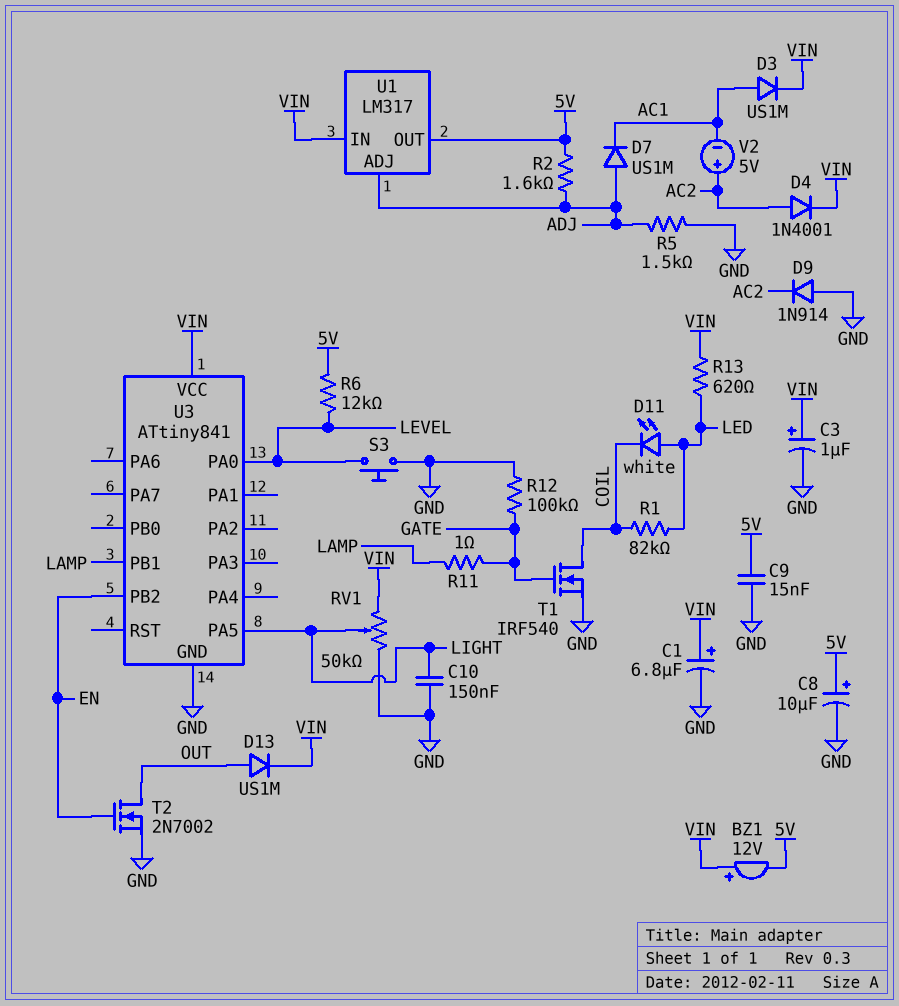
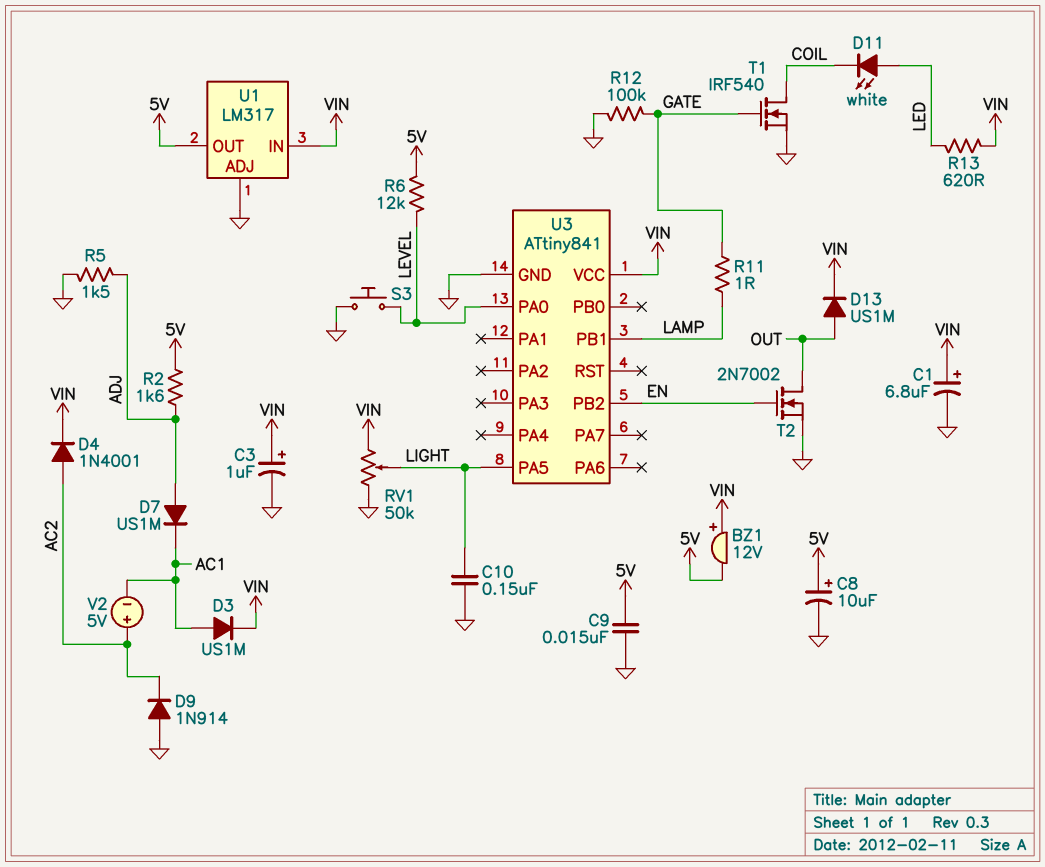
R1: 82k (COIL, LED) -> none
U1 pin ADJ: ADJ -> GND

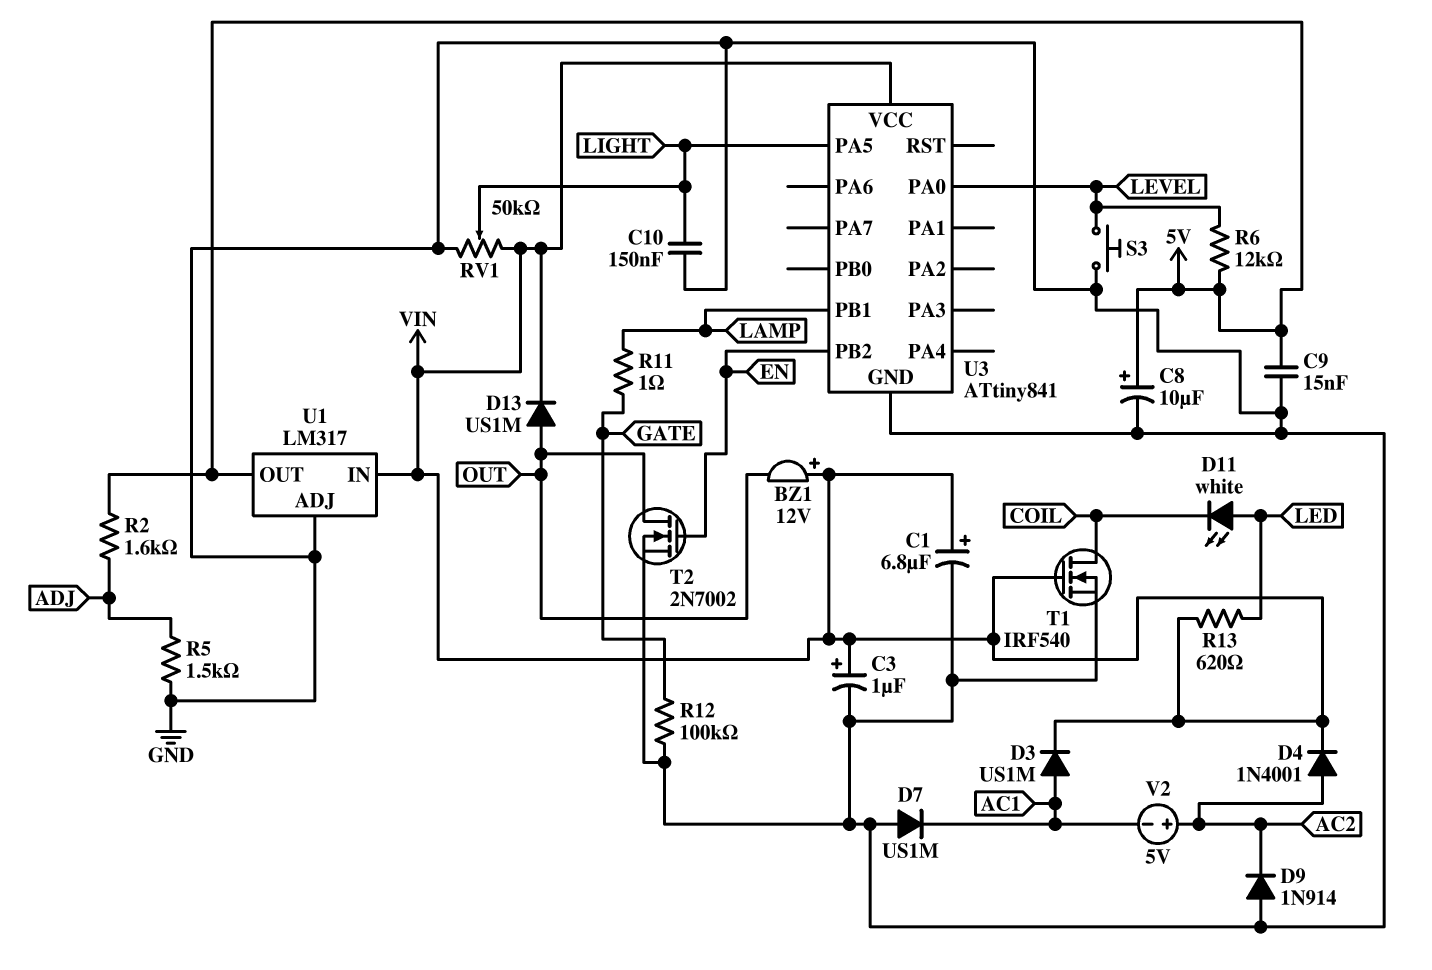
BZ1: buzzer 12V (plus VIN, minus 5V) -> buzzer 12V (plus VIN, minus OUT)
D7: diode US1M (A ADJ, K AC1) -> diode US1M (A GND, K AC1)
T1: NMOS IRF540 (G GATE, D COIL, S GND) -> NMOS IRF540 (G VIN, D COIL, S GND)

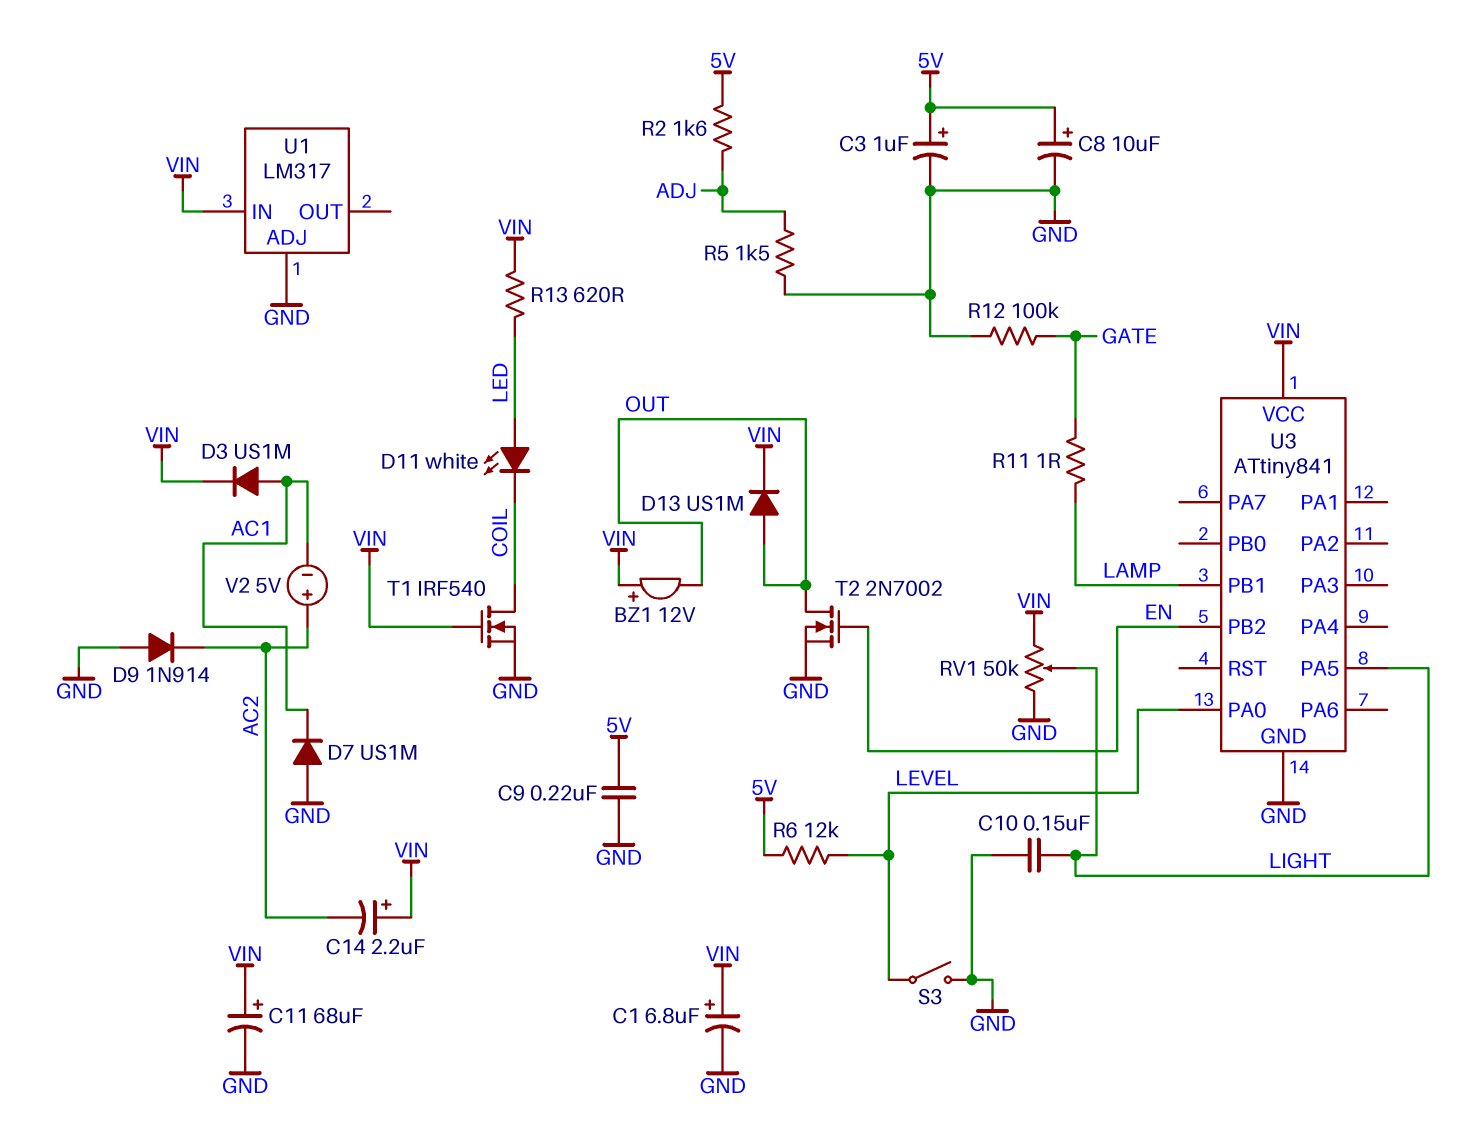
C3: 1uF (plus VIN, minus GND) -> 1uF (plus 5V, minus GND)
C9: 15nF (5V, GND) -> 220nF (5V, GND)
C11: none -> 68uF (plus VIN, minus GND)
C14: none -> 2.2uF (plus VIN, minus AC2)
D4: diode 1N4001 (A AC2, K VIN) -> none
S3: button (GND, LEVEL) -> switch (GND, LEVEL)
U1 pin OUT: 5V -> none

